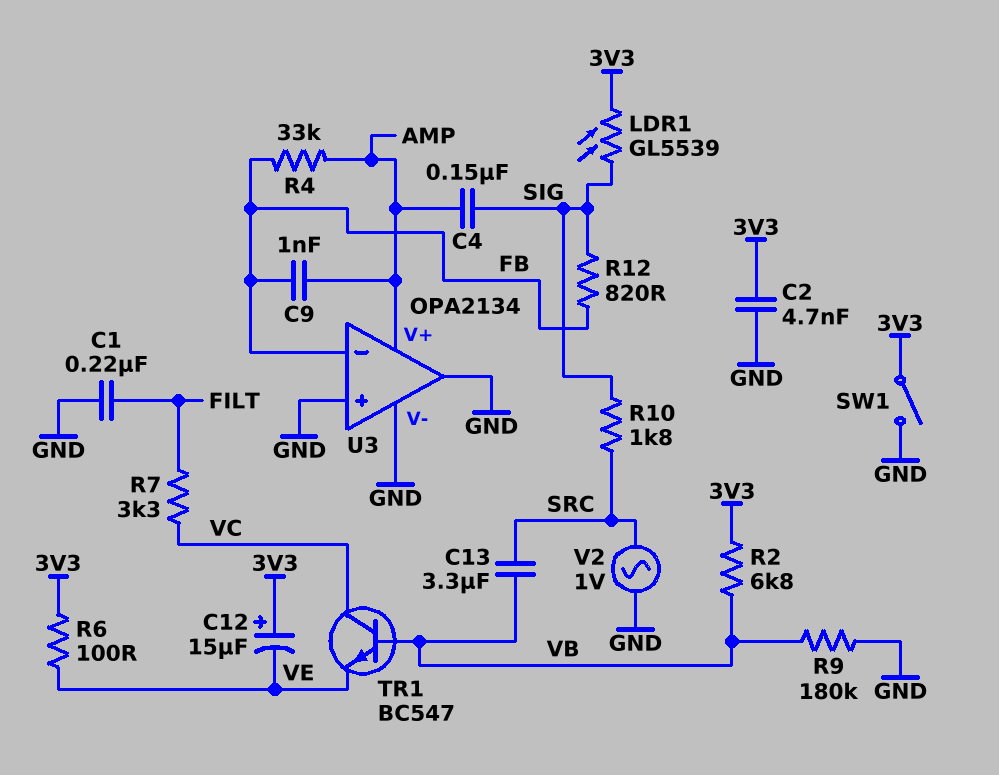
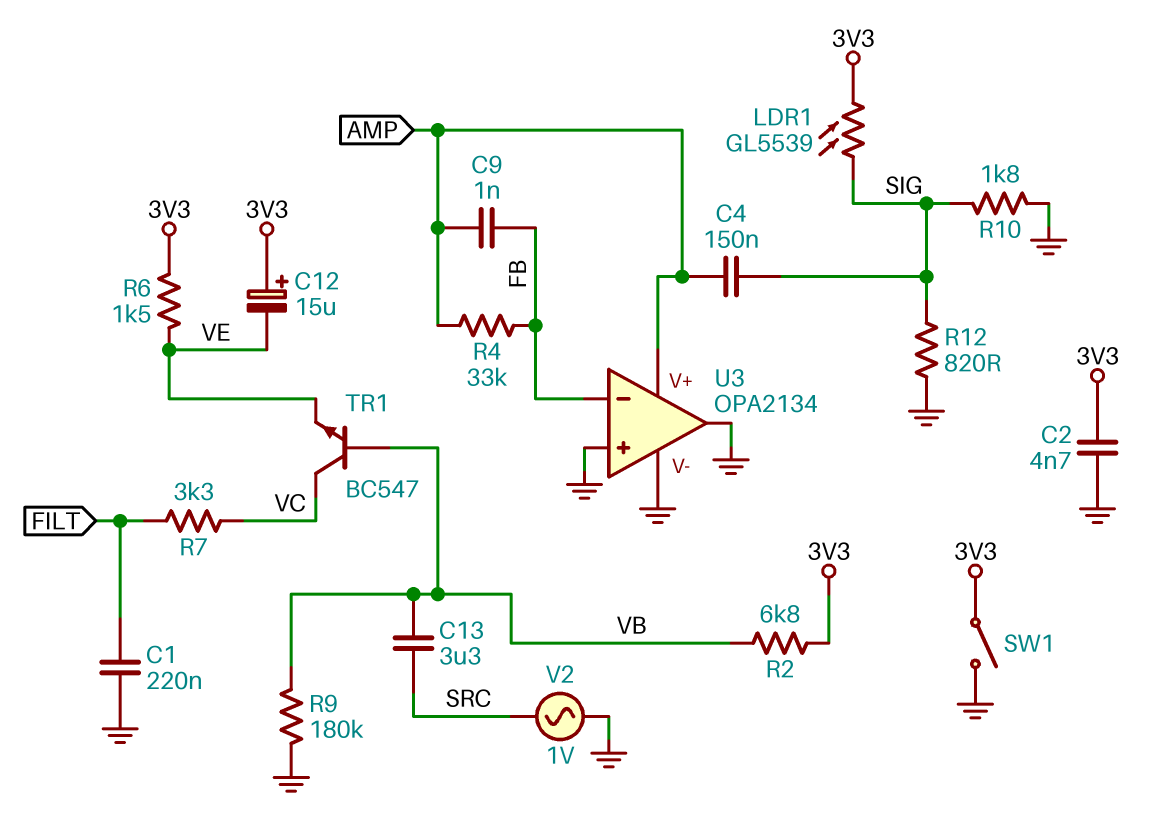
R6: 100 (3V3, VE) -> 1.5k (3V3, VE)
R10: 1.8k (SIG, SRC) -> 1.8k (GND, SIG)
R12: 820 (FB, SIG) -> 820 (GND, SIG)

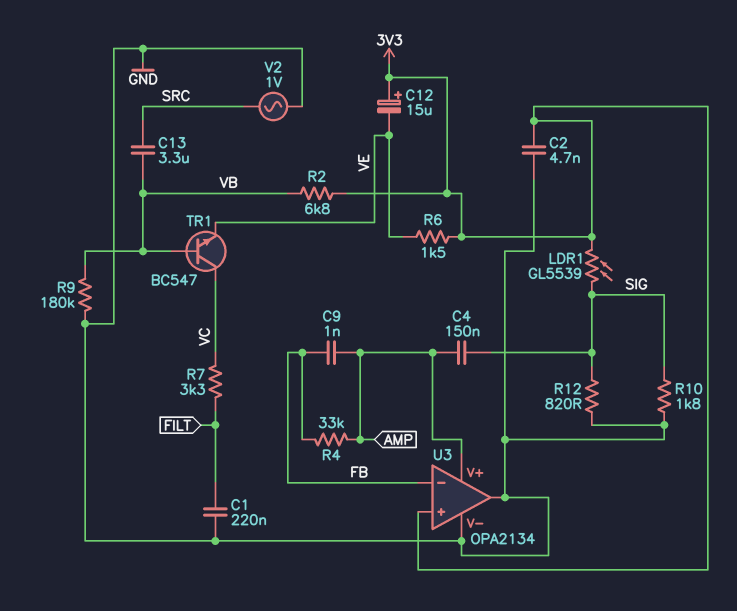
SW1: switch (3V3, GND) -> none
U3 pin in+: GND -> 3V3

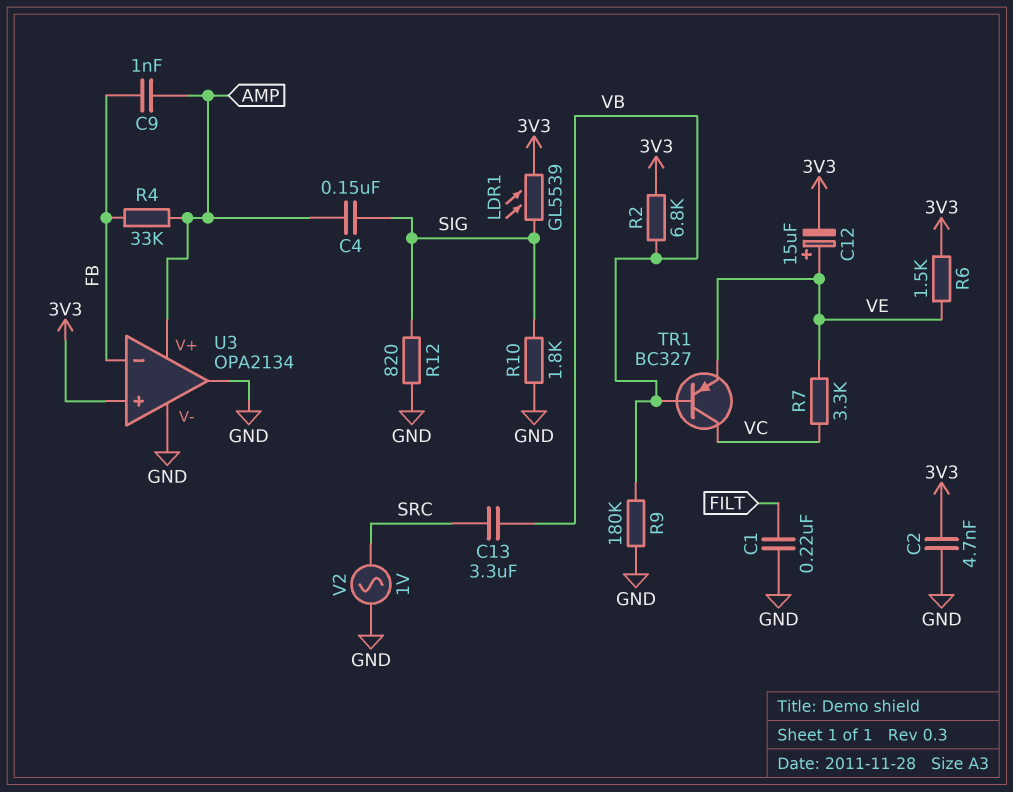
C12: 15uF (plus 3V3, minus VE) -> 15uF (plus VE, minus 3V3)
R7: 3.3k (FILT, VC) -> 3.3k (VC, VE)
TR1: NPN BC547 (B VB, C VC, E VE) -> PNP BC327 (B VB, C VC, E VE)

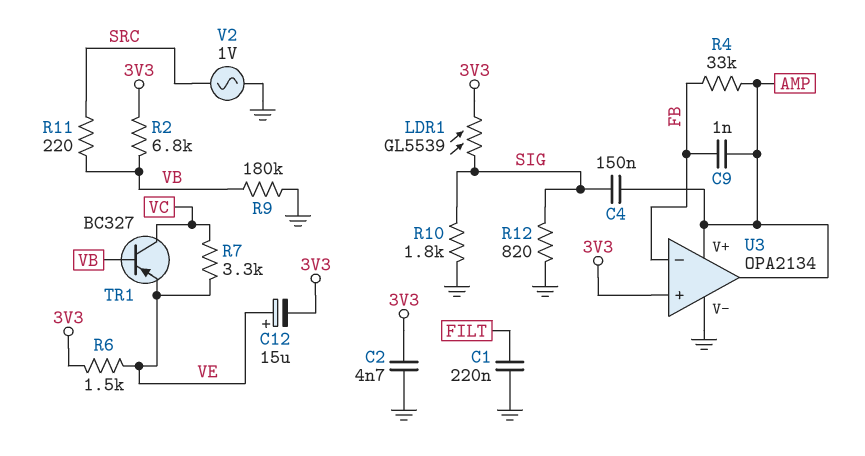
C13: 3.3uF (SRC, VB) -> none
R11: none -> 220 (SRC, VB)
U3 pin out: GND -> AMP

